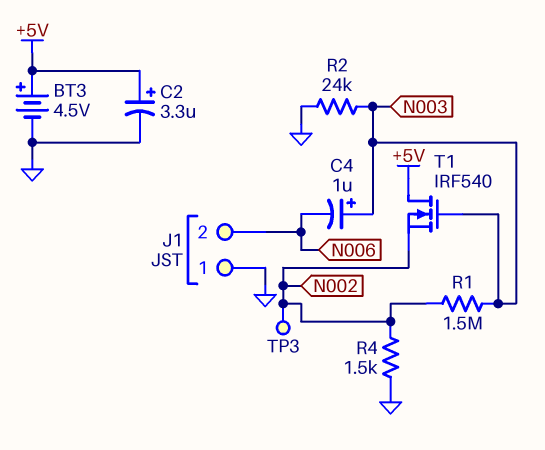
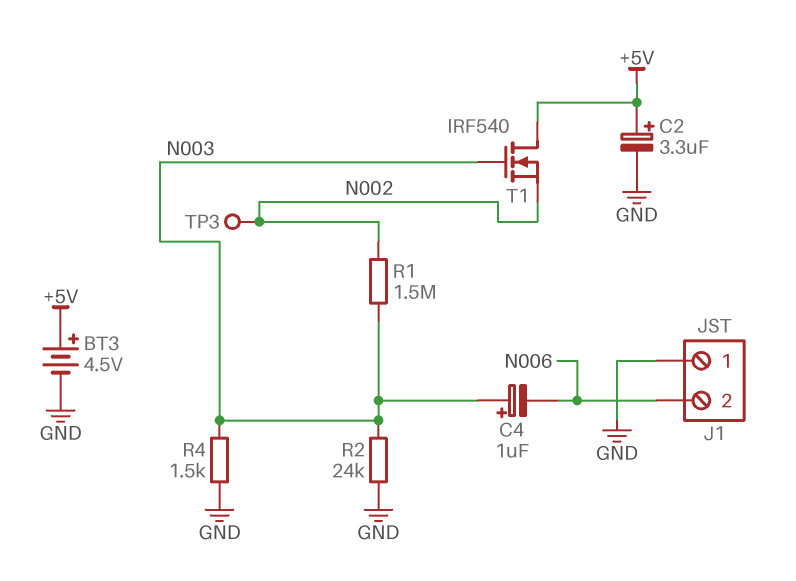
R4: 1.5k (GND, N002) -> 1.5k (GND, N003)

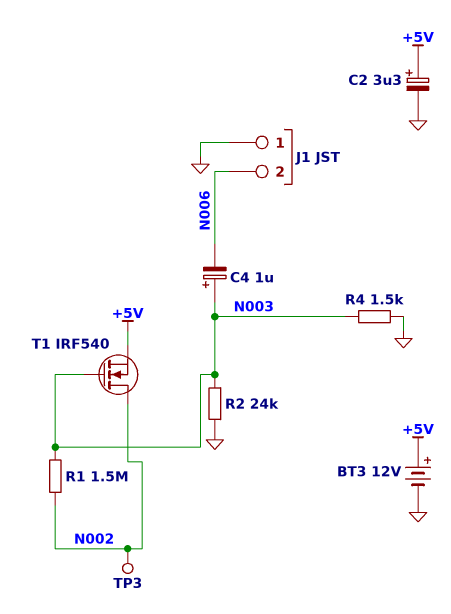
BT3: 4.5V (plus +5V, minus GND) -> 12V (plus +5V, minus GND)
T1: NMOS IRF540 (G N003, D +5V, S N002) -> NMOS IRF540 (G N003, D N002, S +5V)

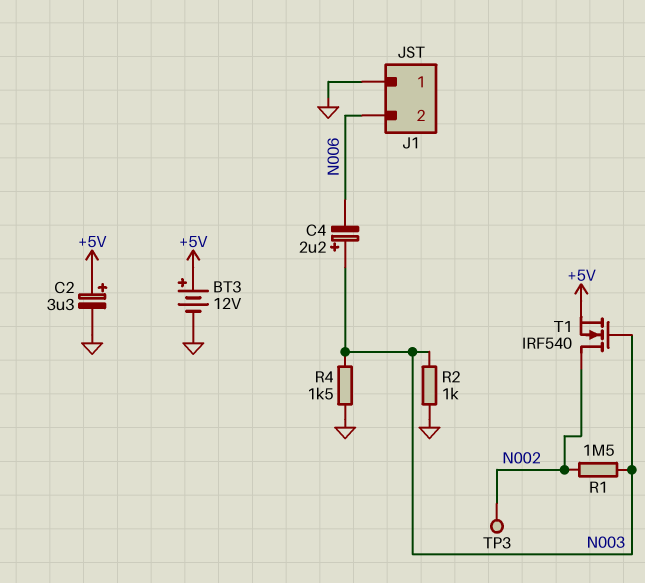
C4: 1uF (plus N003, minus N006) -> 2.2uF (plus N003, minus N006)
R2: 24k (GND, N003) -> 1k (GND, N003)

